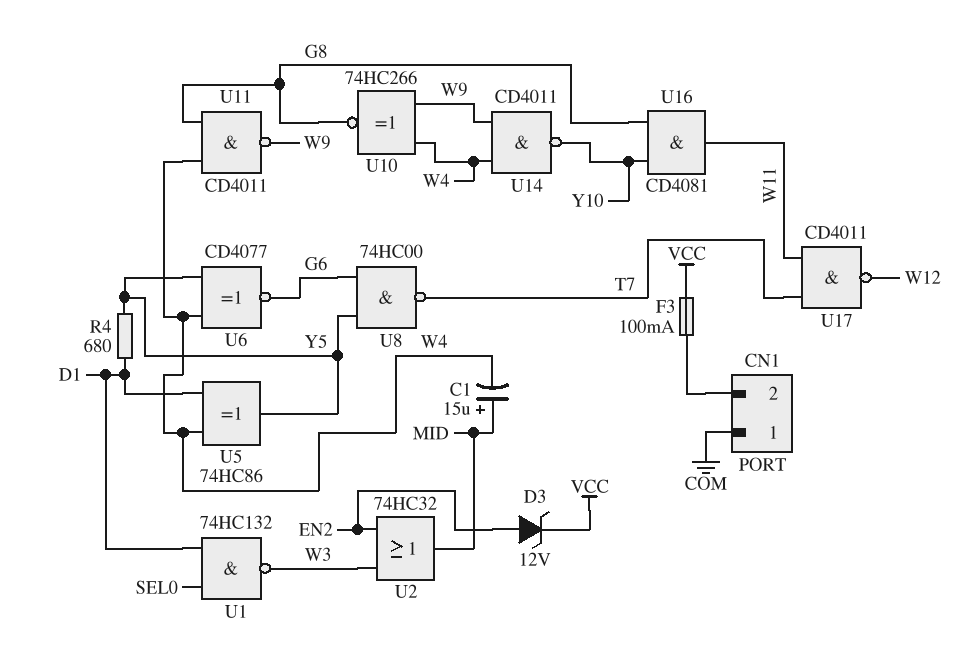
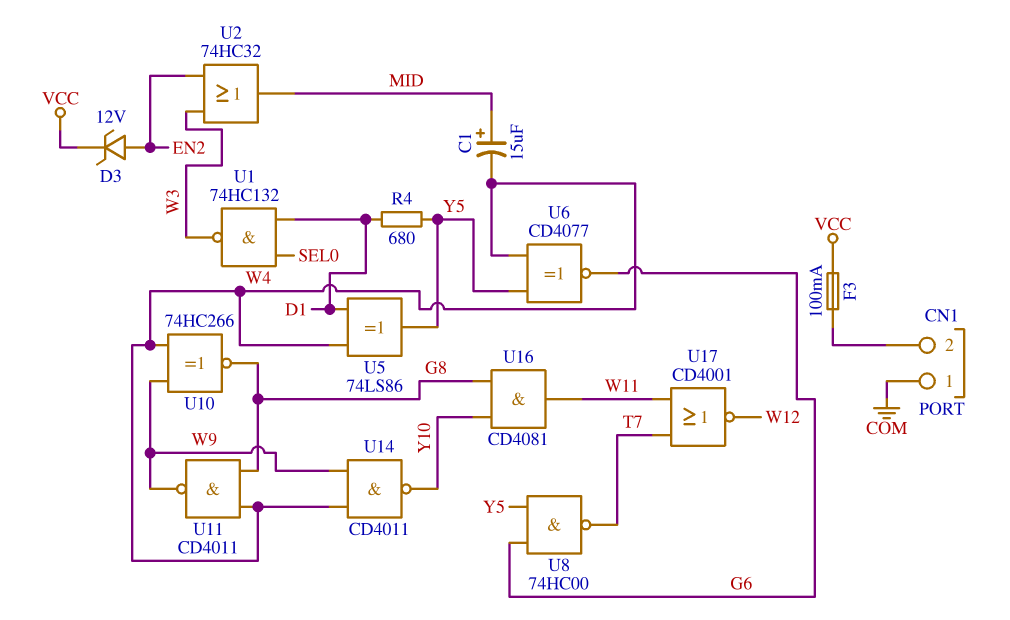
U5: XOR 74HC86 (in D1, in W4, out Y5) -> XOR 74LS86 (in D1, in W4, out Y5)
U17: NAND CD4011 (in T7, in W11, out W12) -> NOR CD4001 (in T7, in W11, out W12)

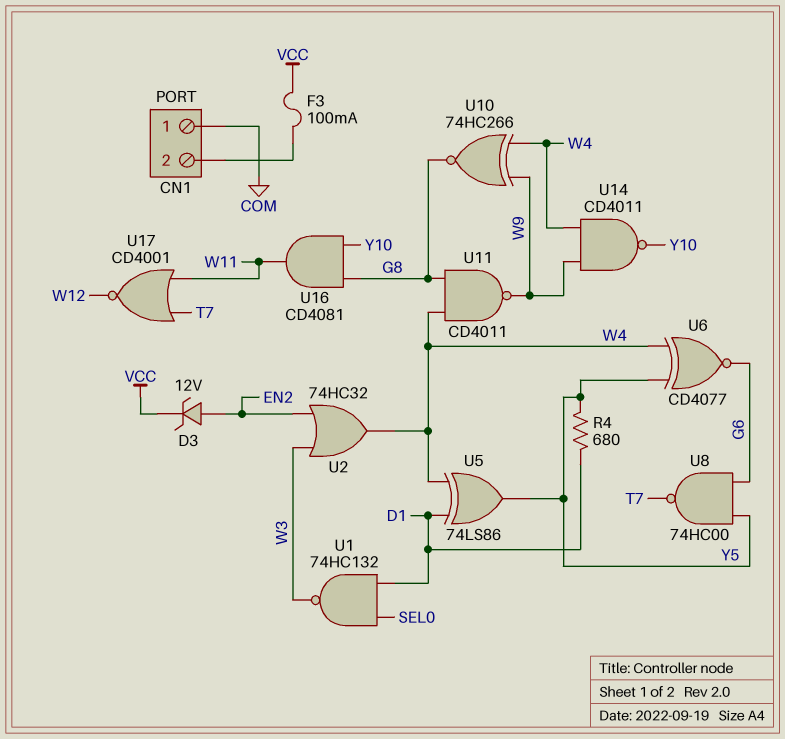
C1: 15uF (plus MID, minus W4) -> none
U2: OR 74HC32 (in EN2, in W3, out MID) -> OR 74HC32 (in EN2, in W3, out W4)

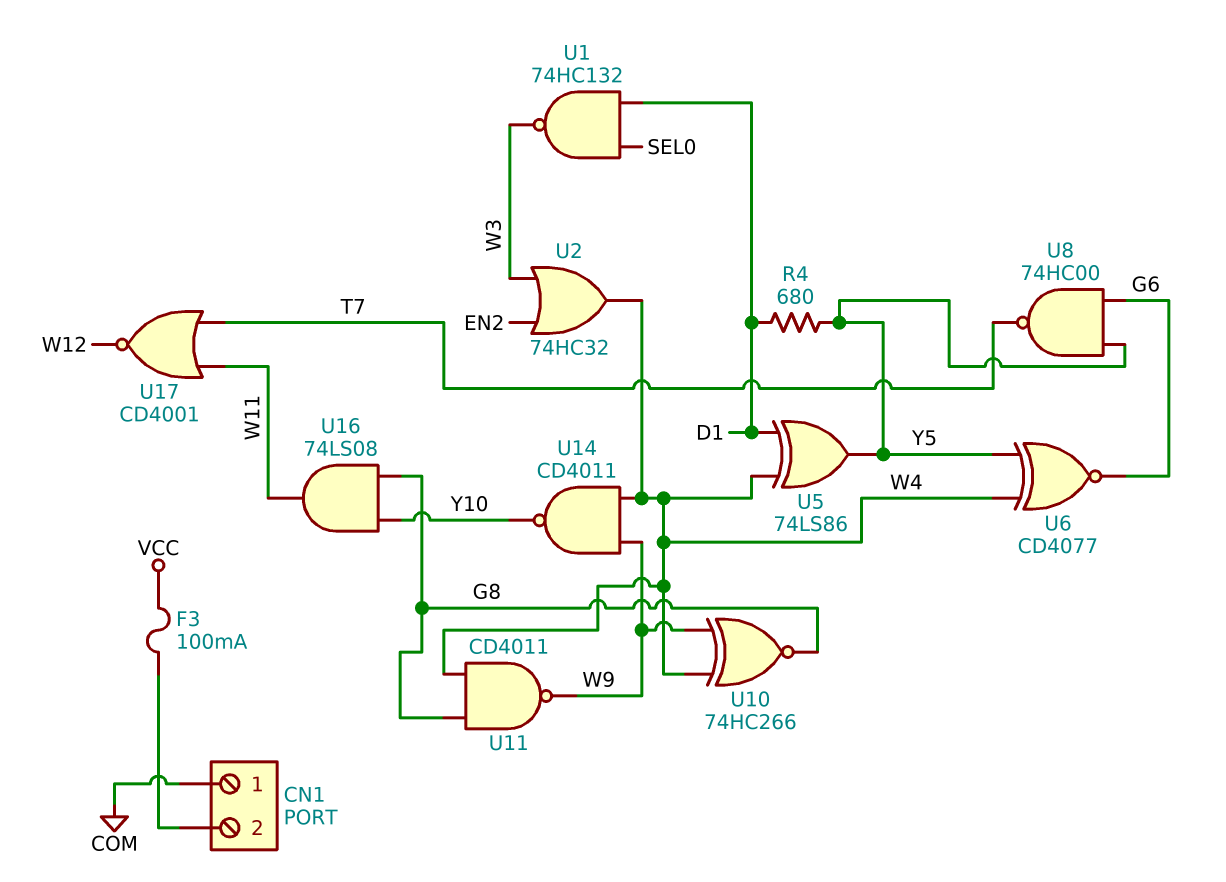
D3: zener 12V (A EN2, K VCC) -> none
U16: AND CD4081 (in G8, in Y10, out W11) -> AND 74LS08 (in G8, in Y10, out W11)

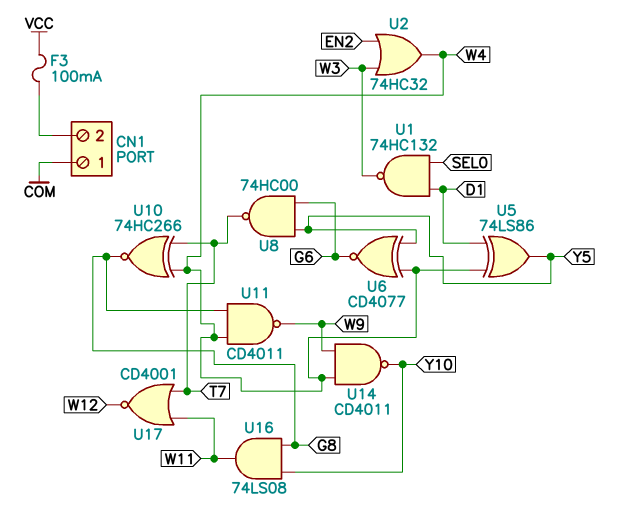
R4: 680 (D1, Y5) -> none
U10: XNOR 74HC266 (in W4, in W9, out G8) -> XNOR 74HC266 (in T7, in W4, out G8)

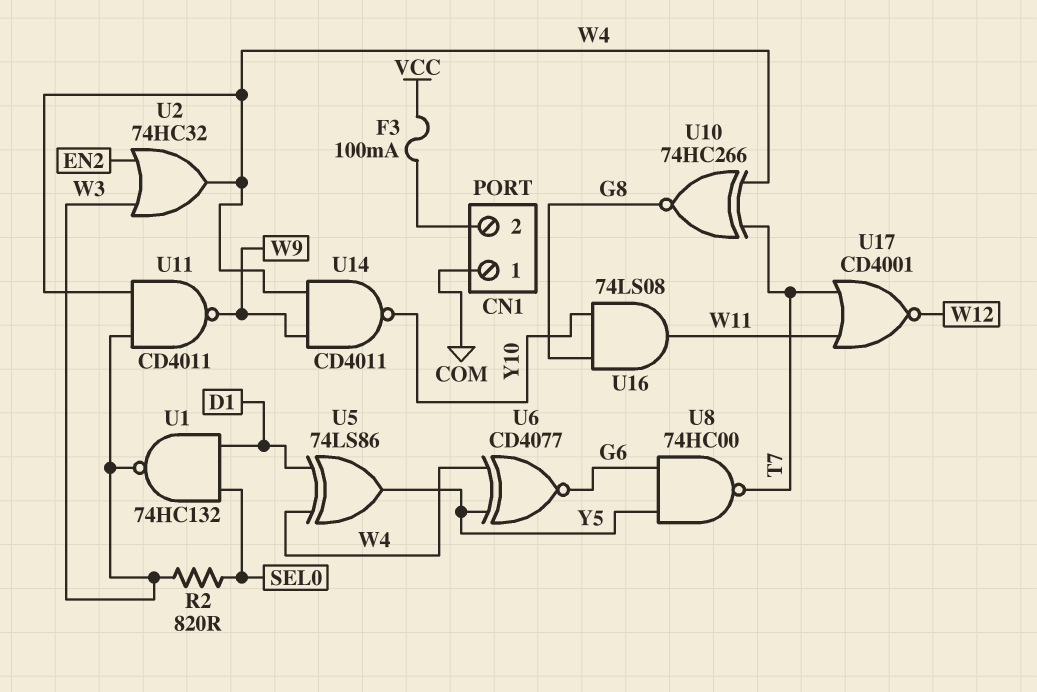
R2: none -> 820 (SEL0, W3)
U11: NAND CD4011 (in G8, in W4, out W9) -> NAND CD4011 (in W3, in W4, out W9)

